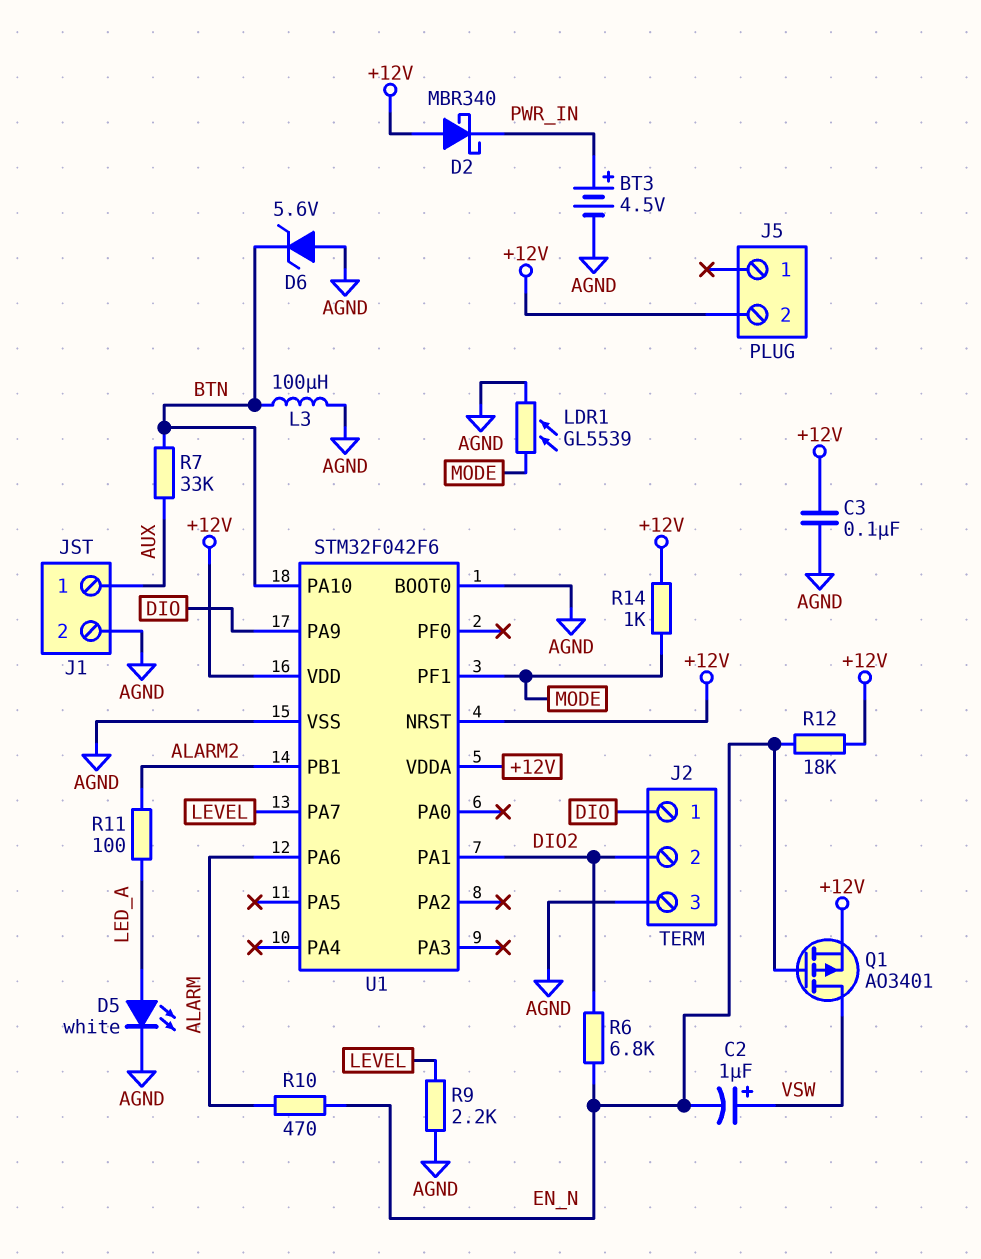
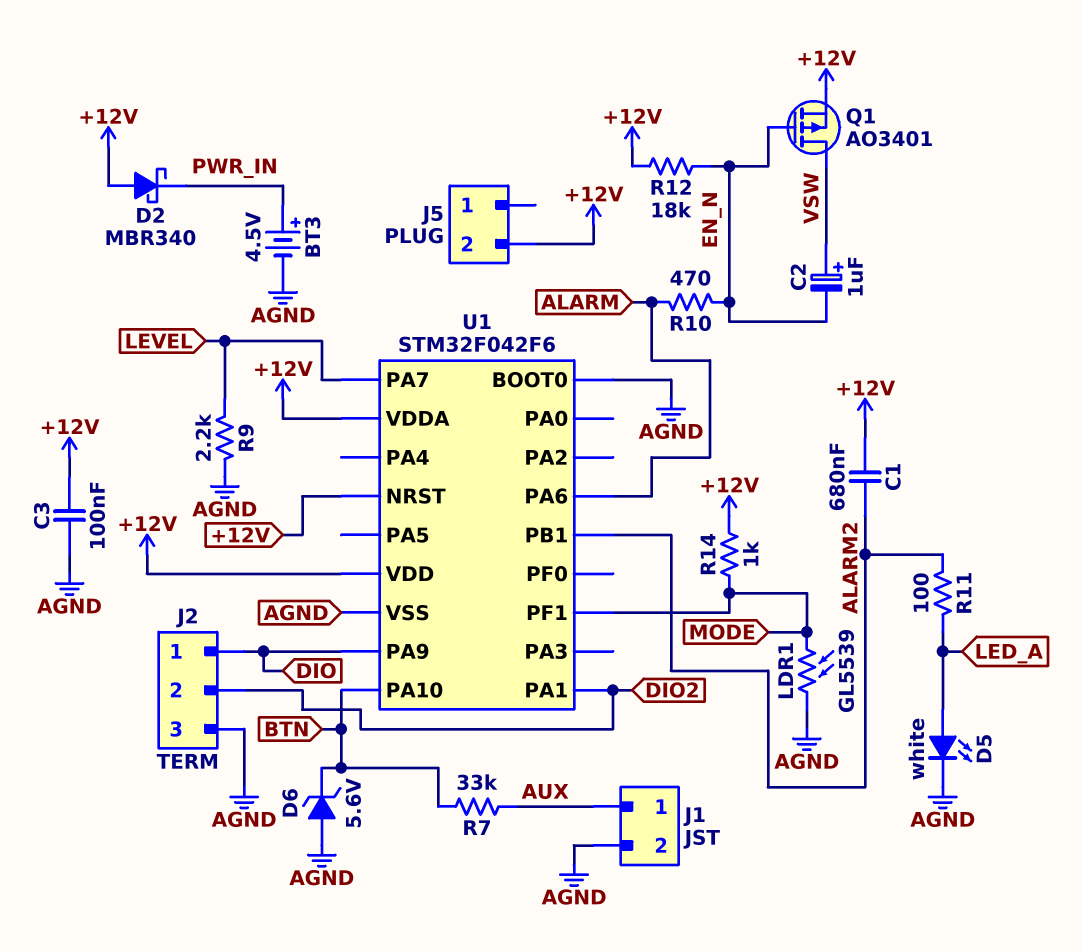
C1: none -> 680nF (+12V, ALARM2)
L3: 100uH (AGND, BTN) -> none
R6: 6.8k (DIO2, EN_N) -> none

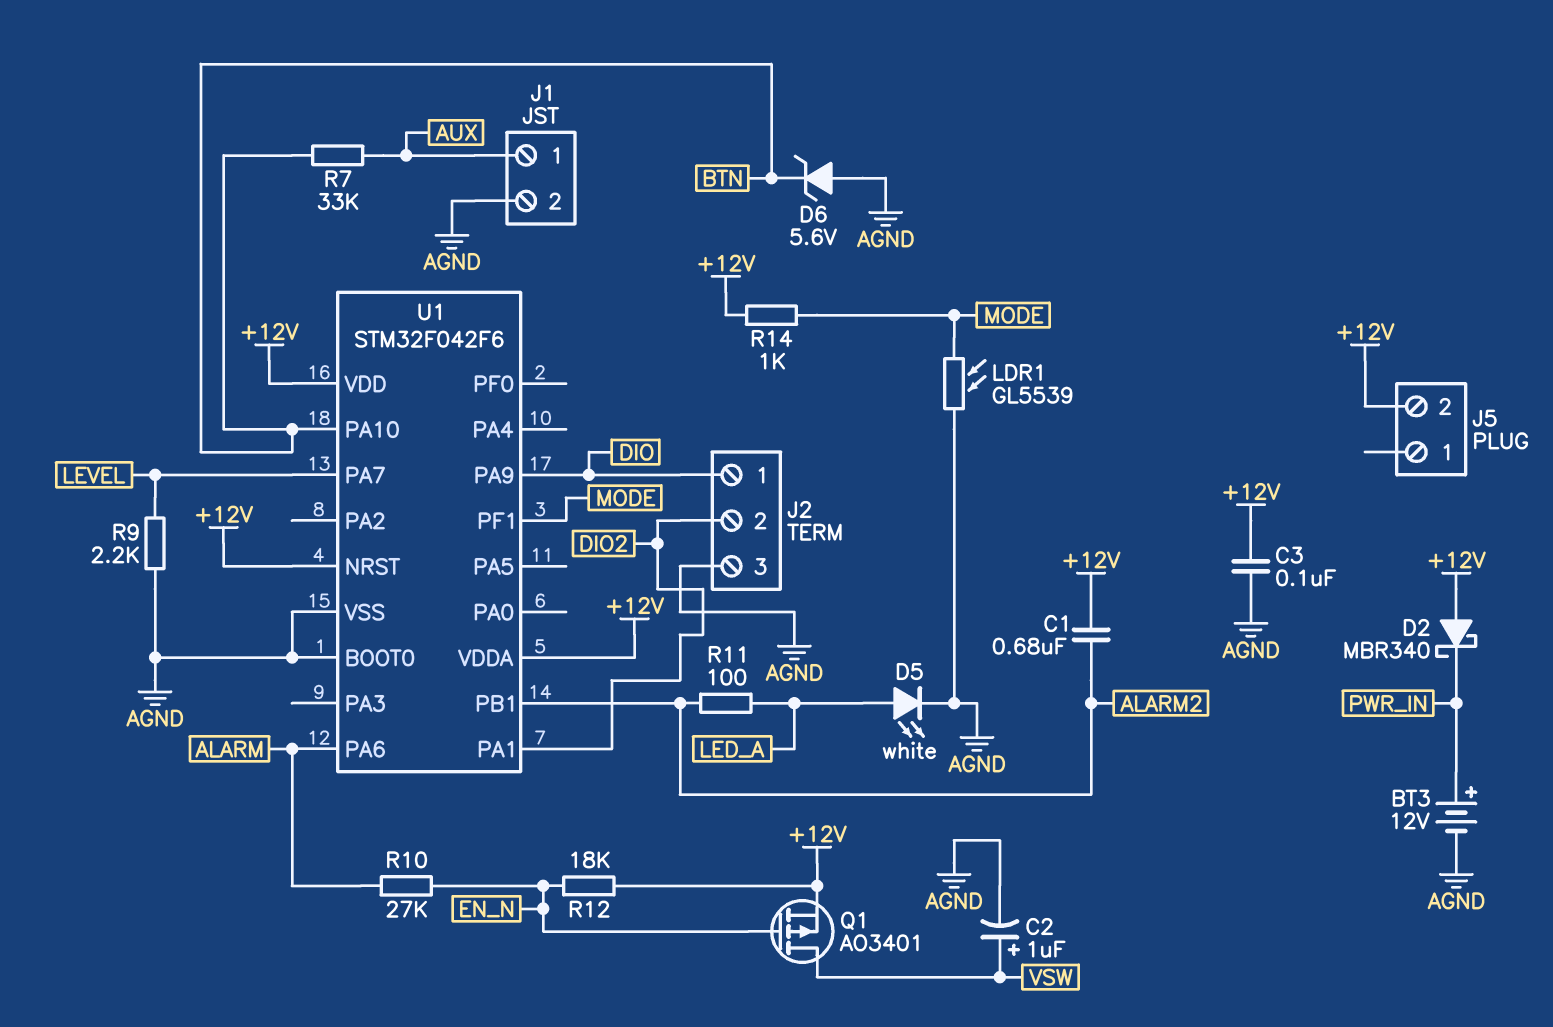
BT3: 4.5V (plus PWR_IN, minus AGND) -> 12V (plus PWR_IN, minus AGND)
C2: 1uF (plus VSW, minus EN_N) -> 1uF (plus VSW, minus AGND)
R10: 470 (ALARM, EN_N) -> 27k (ALARM, EN_N)

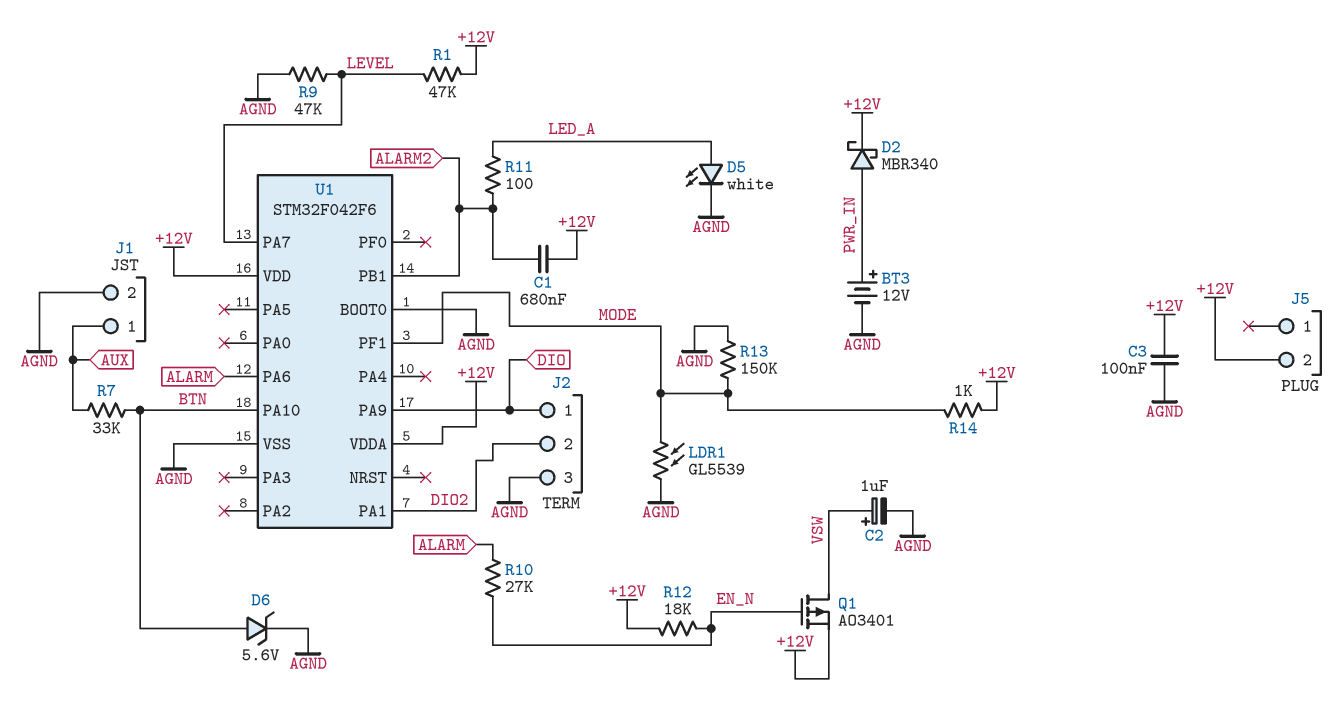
D2: schottky MBR340 (A +12V, K PWR_IN) -> schottky MBR340 (A PWR_IN, K +12V)
D6: zener 5.6V (A AGND, K BTN) -> zener 5.6V (A BTN, K AGND)
R1: none -> 47k (+12V, LEVEL)
R9: 2.2k (AGND, LEVEL) -> 47k (AGND, LEVEL)
R13: none -> 150k (AGND, MODE)
U1 pin NRST: +12V -> none

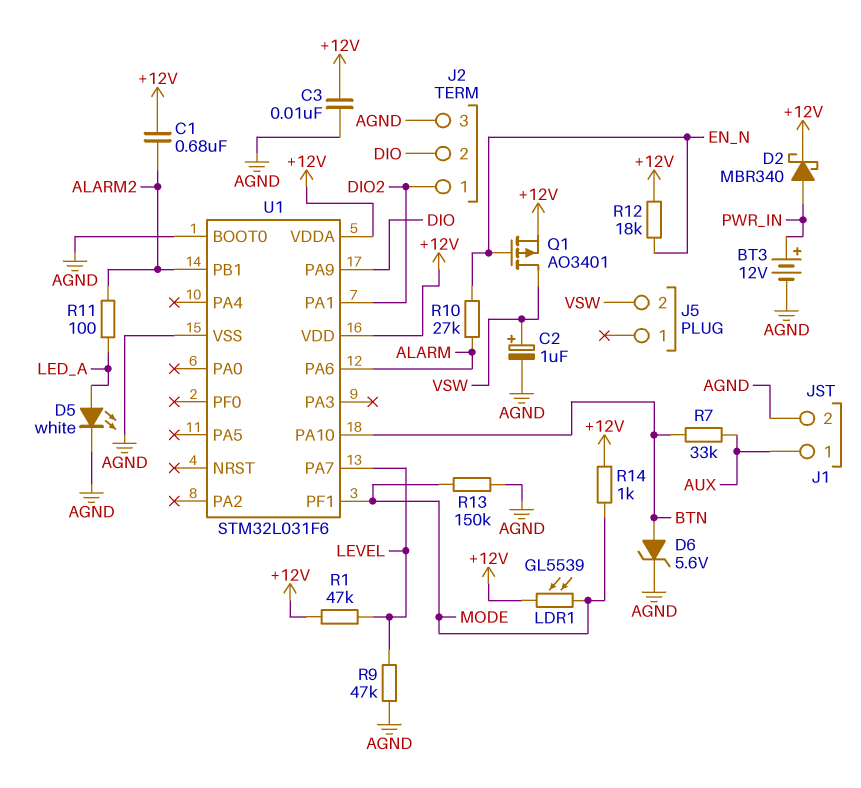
C3: 100nF (+12V, AGND) -> 10nF (+12V, AGND)
J2 pin 1: DIO -> DIO2
J2 pin 2: DIO2 -> DIO
J5 pin 2: +12V -> VSW
LDR1: GL5539 (AGND, MODE) -> GL5539 (+12V, MODE)
U1: STM32F042F6 -> STM32L031F6

